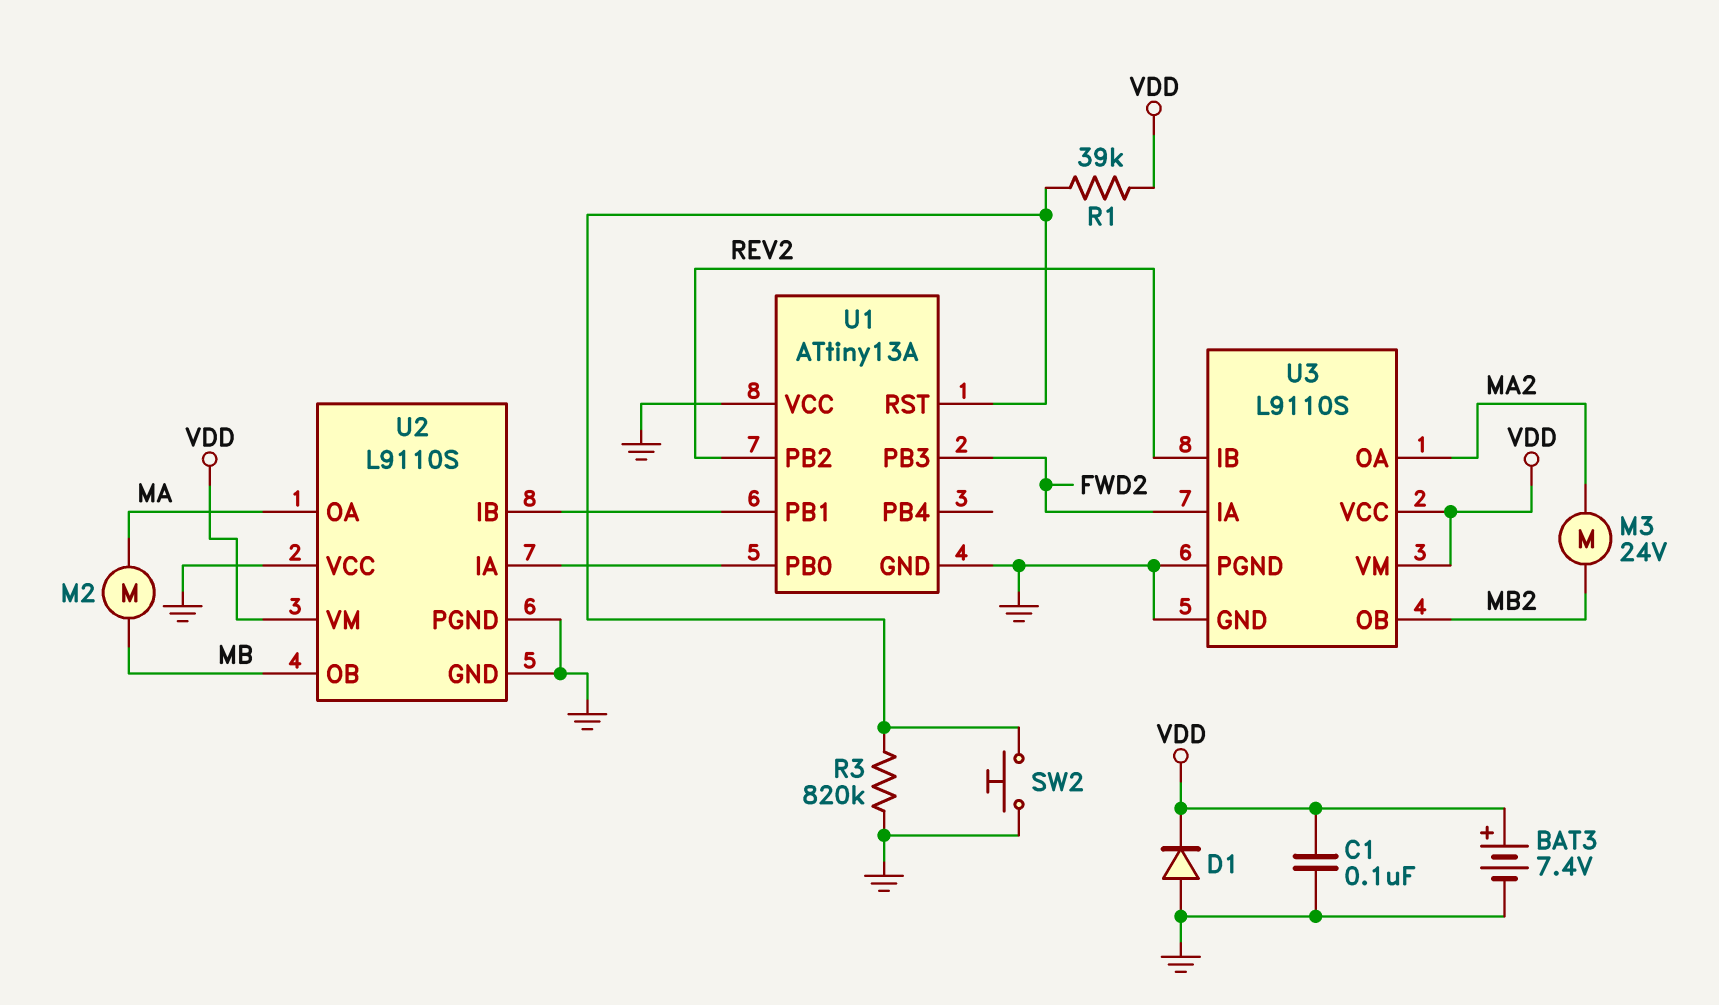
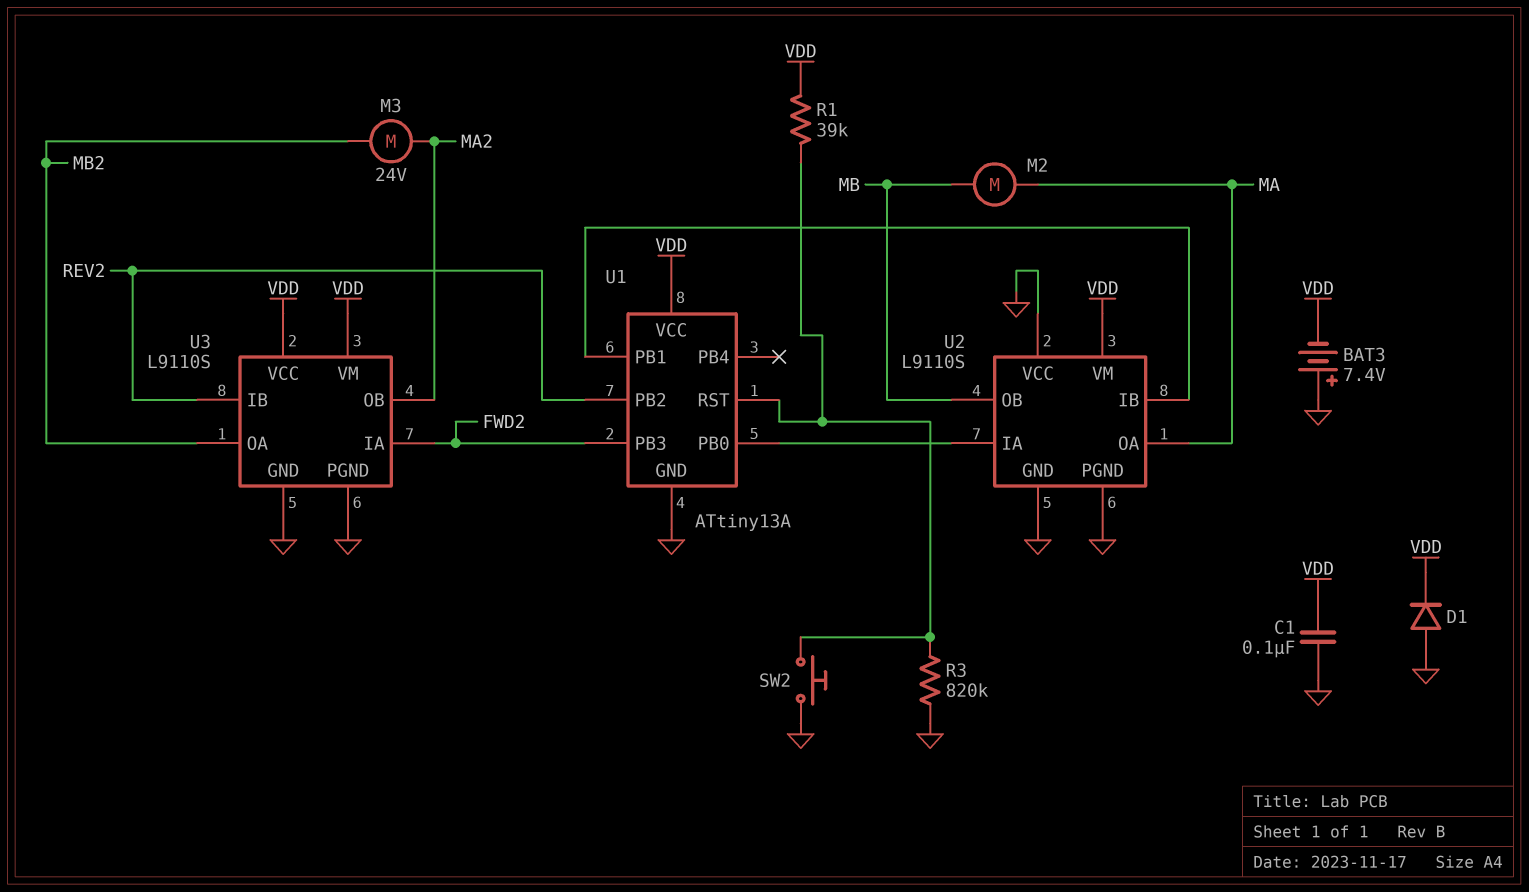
BAT3: 7.4V (plus VDD, minus GND) -> 7.4V (plus GND, minus VDD)
U1 pin VCC: GND -> VDD
U3 pin OA: MA2 -> MB2
U3 pin OB: MB2 -> MA2

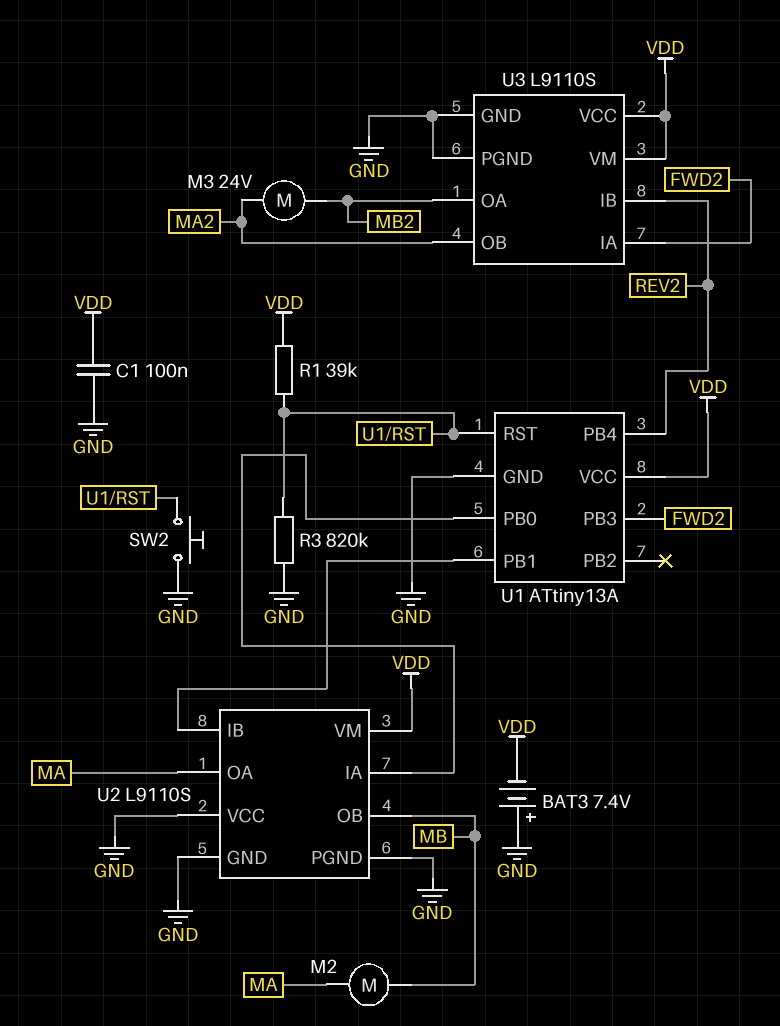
D1: diode (A GND, K VDD) -> none
U1 pin PB2: REV2 -> none
U1 pin PB4: none -> REV2

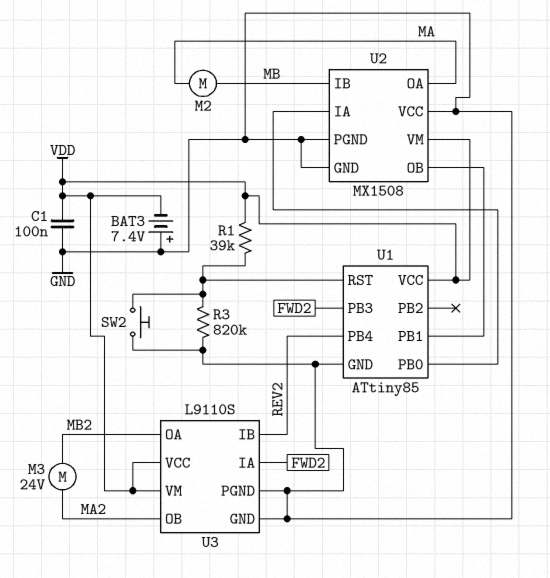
U1: ATtiny13A -> ATtiny85
U2: L9110S -> MX1508
U2 pin IB: U1/PB1 -> MB
U2 pin OB: MB -> U1/PB1

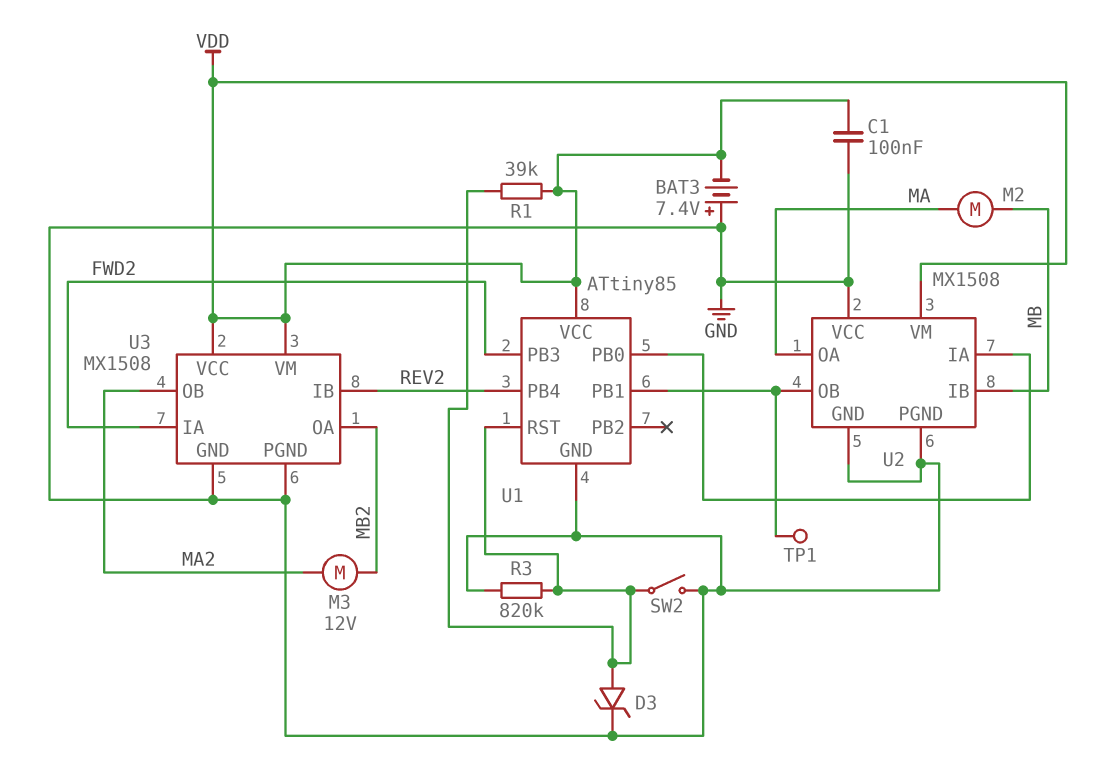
D3: none -> zener (A U1/RST, K GND)
M3: motor 24V (MA2, MB2) -> motor 12V (MA2, MB2)
SW2: button (GND, U1/RST) -> switch (GND, U1/RST)
TP1: none -> test point (U1/PB1)
U3: L9110S -> MX1508

